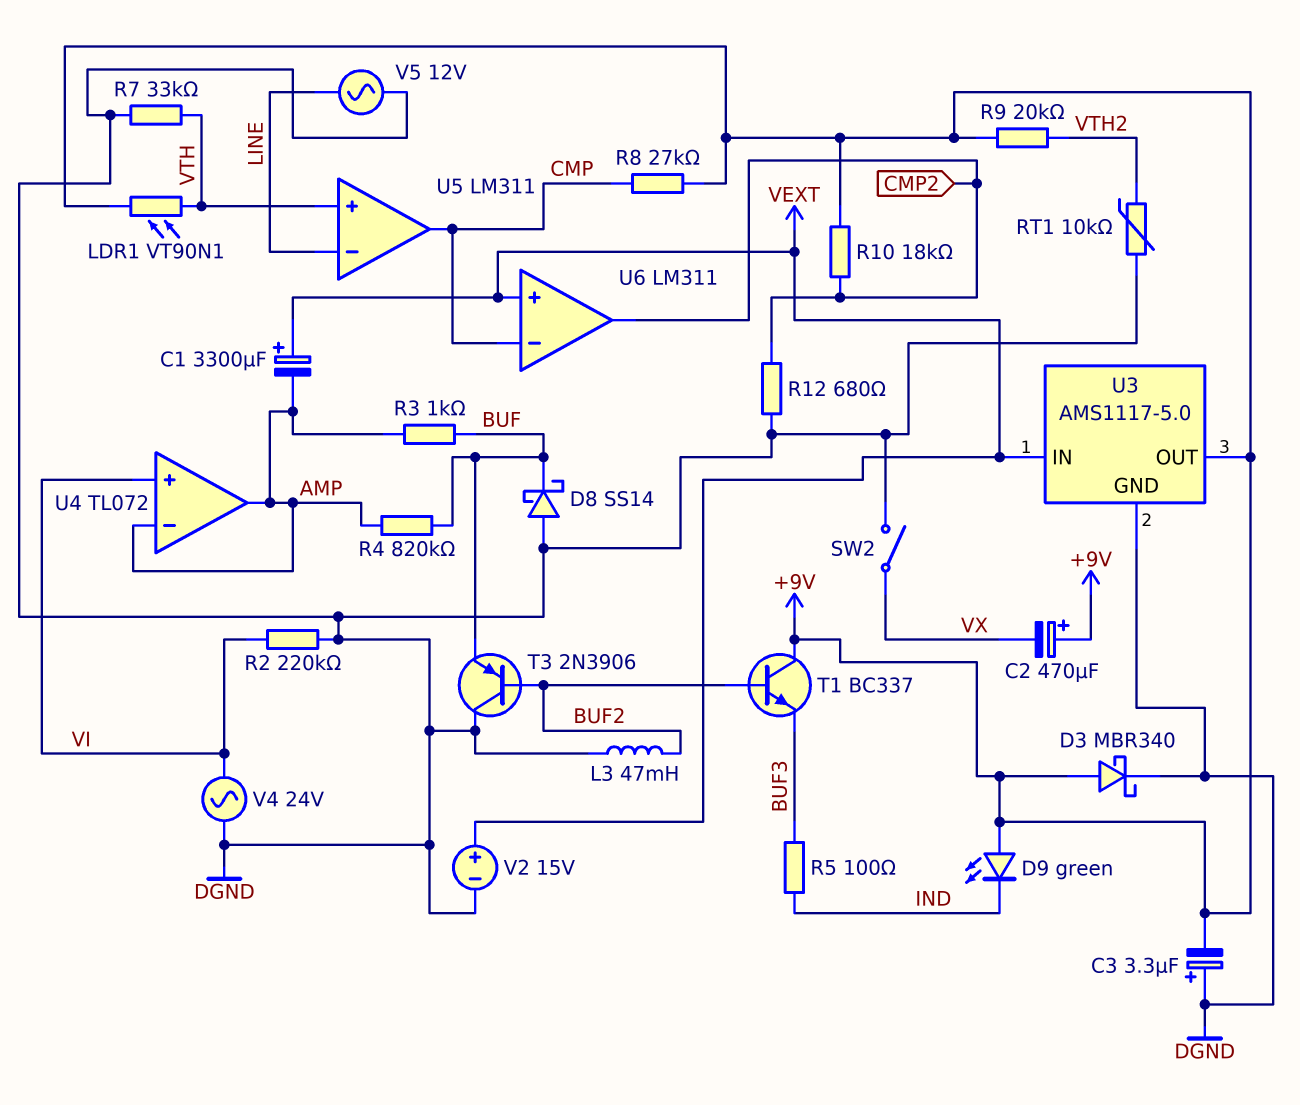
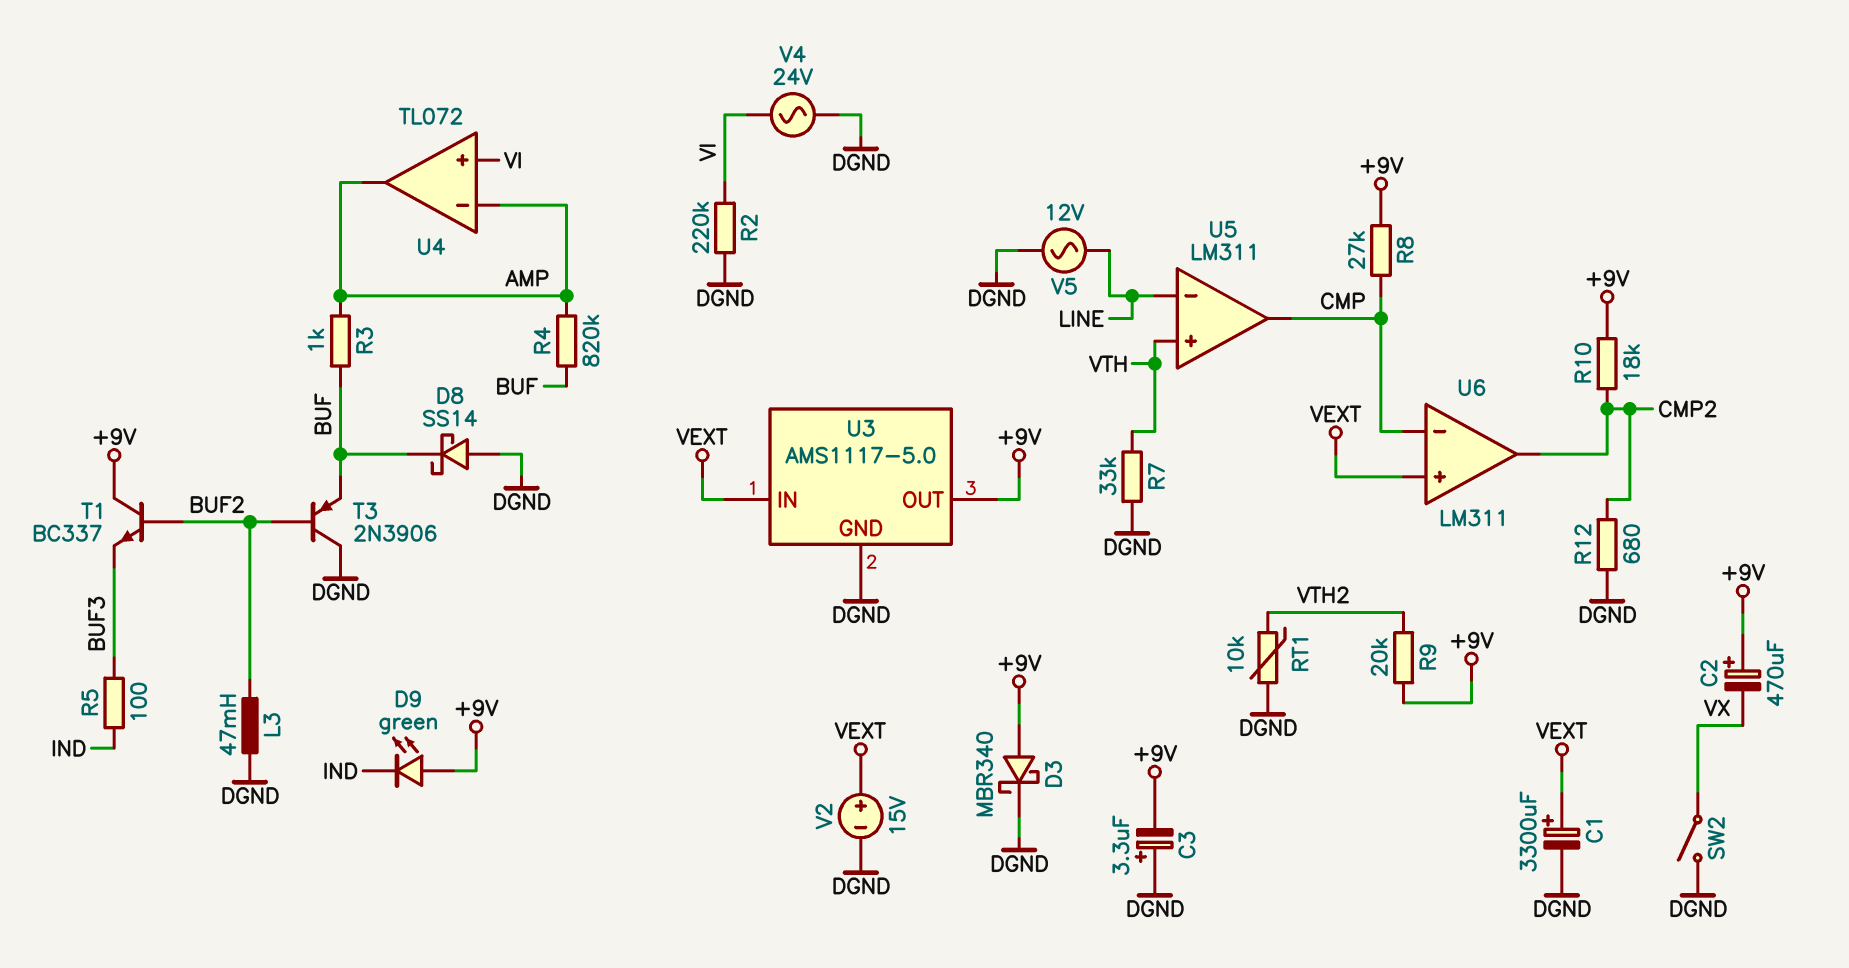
C1: 3300uF (plus VEXT, minus AMP) -> 3300uF (plus VEXT, minus DGND)
LDR1: VT90N1 (+9V, VTH) -> none

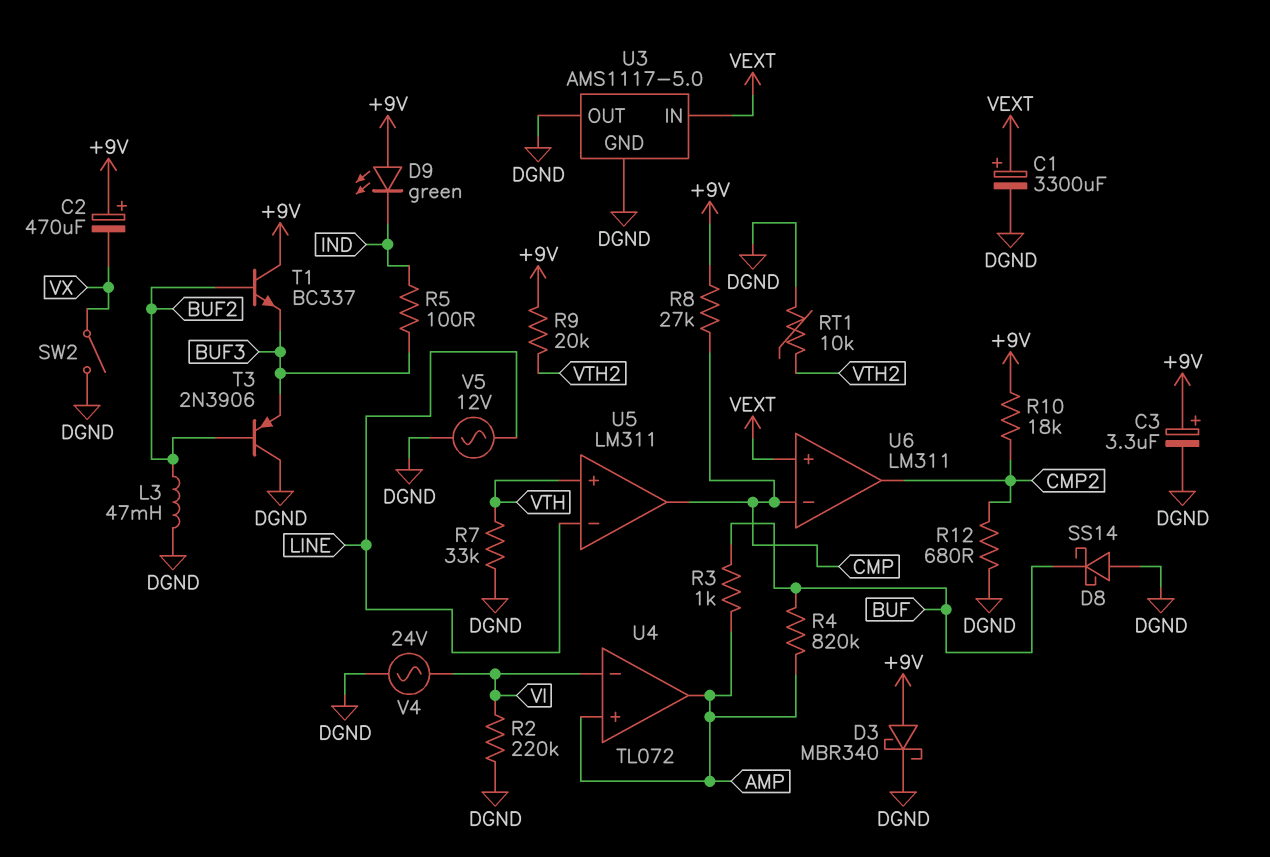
C3: 3.3uF (plus DGND, minus +9V) -> 3.3uF (plus +9V, minus DGND)
T3: PNP 2N3906 (B BUF2, C DGND, E BUF) -> PNP 2N3906 (B BUF2, C DGND, E BUF3)
U3 pin OUT: +9V -> DGND
U4 pin in+: VI -> AMP
U4 pin in-: AMP -> VI
V2: 15V (plus VEXT, minus DGND) -> none

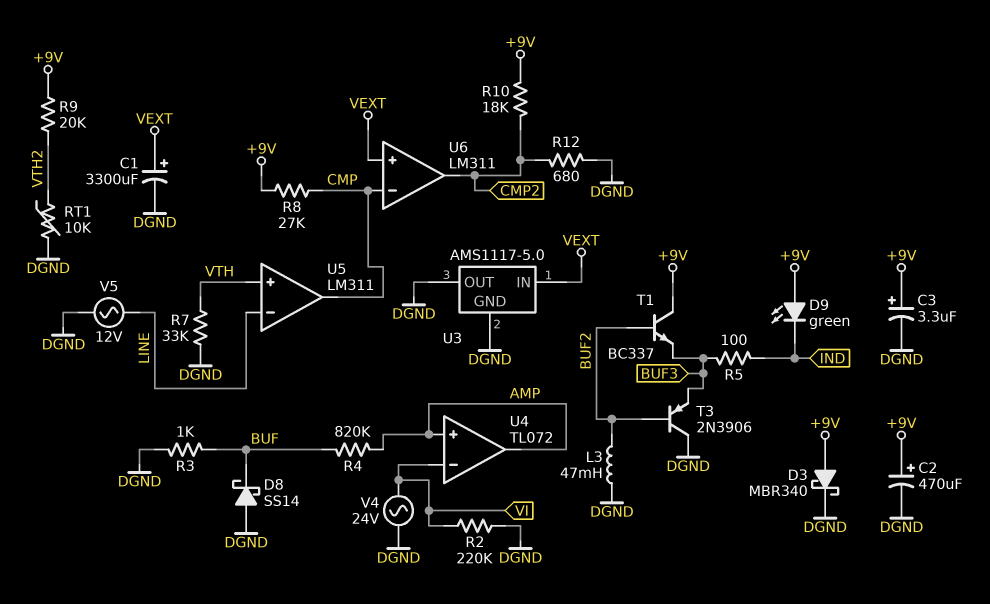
C2: 470uF (plus +9V, minus VX) -> 470uF (plus +9V, minus DGND)
R3: 1k (AMP, BUF) -> 1k (BUF, DGND)
SW2: switch (DGND, VX) -> none

